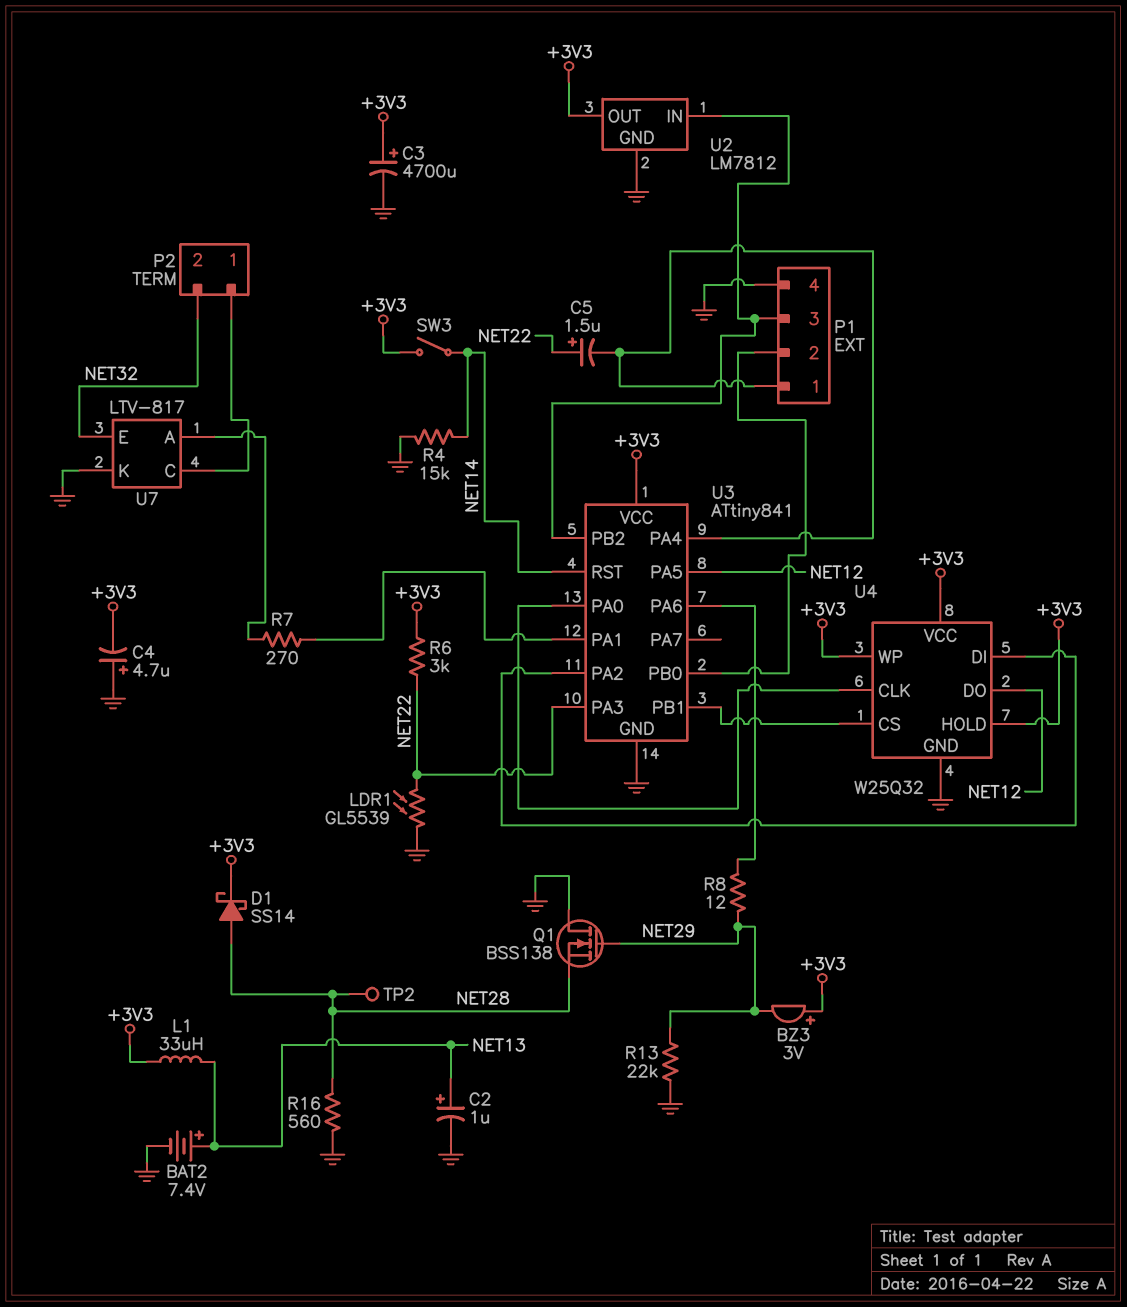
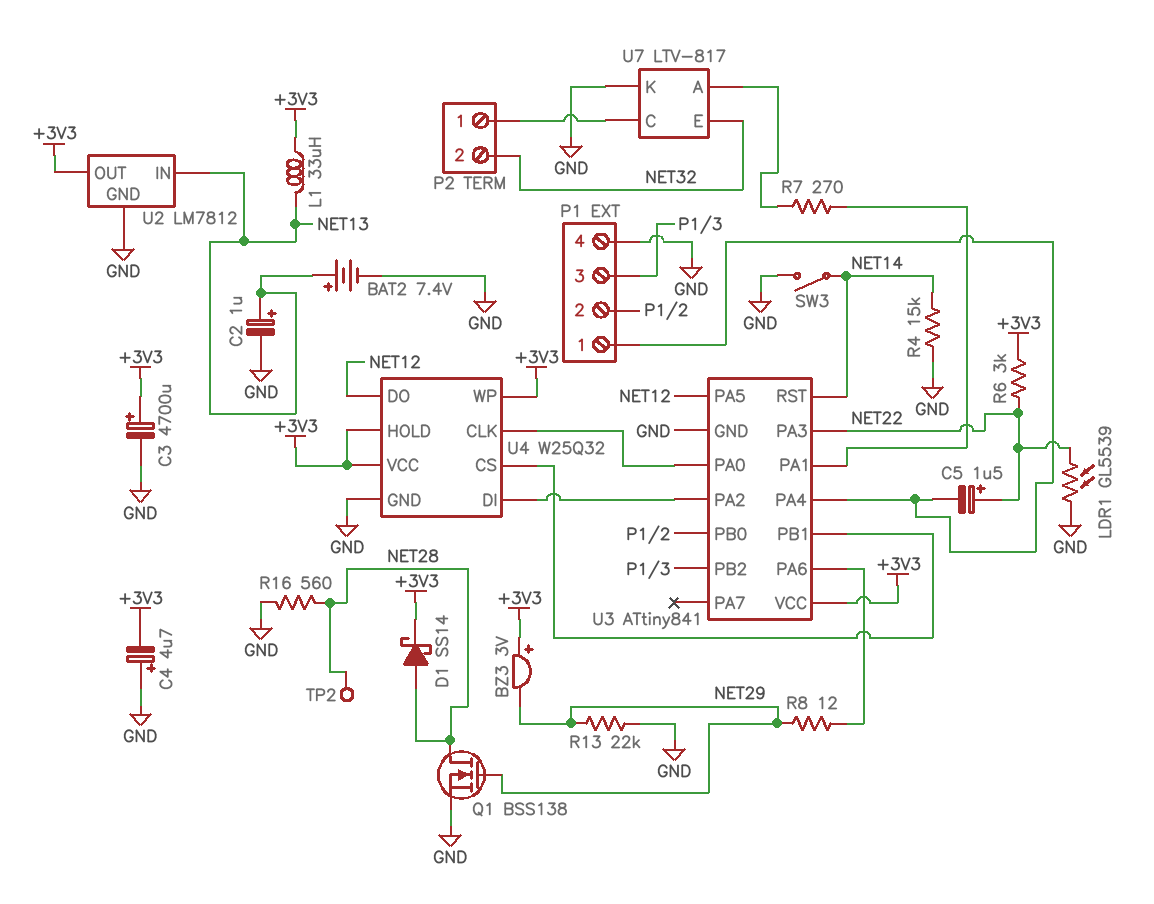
Q1: NMOS BSS138 (G NET29, D GND, S NET28) -> NMOS BSS138 (G NET29, D NET28, S GND)
SW3: switch (+3V3, NET14) -> switch (GND, NET14)
U2 pin IN: P1/3 -> NET13

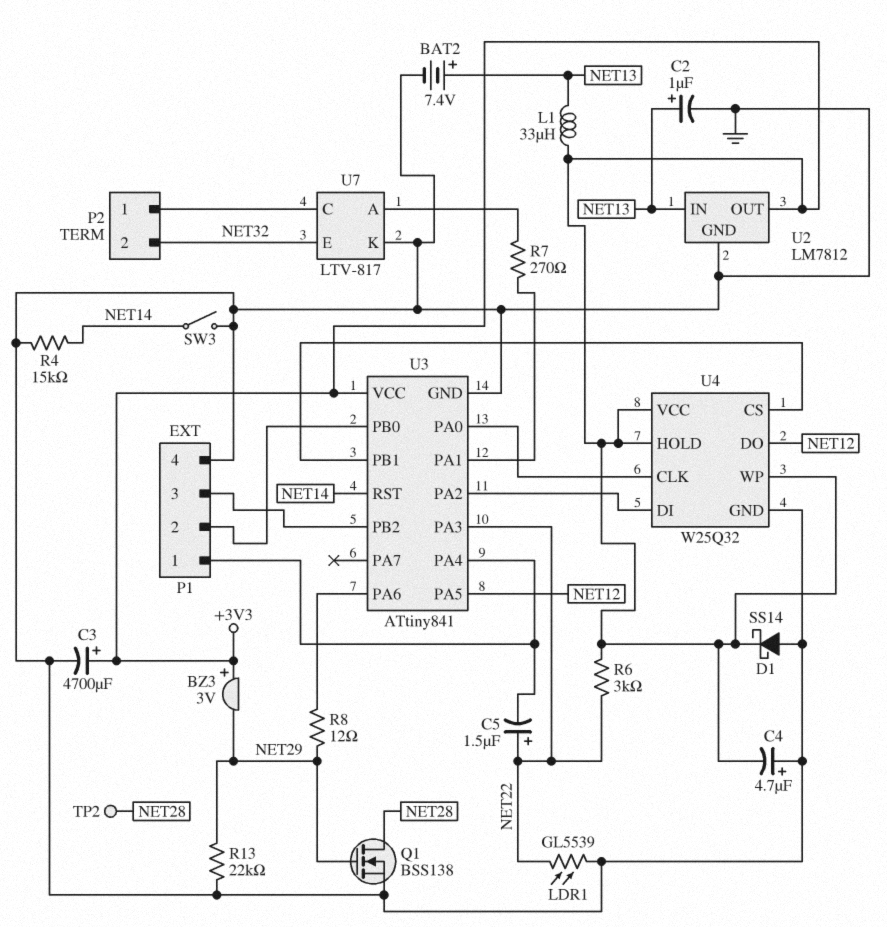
D1: schottky SS14 (A NET28, K +3V3) -> schottky SS14 (A GND, K +3V3)
R16: 560 (GND, NET28) -> none

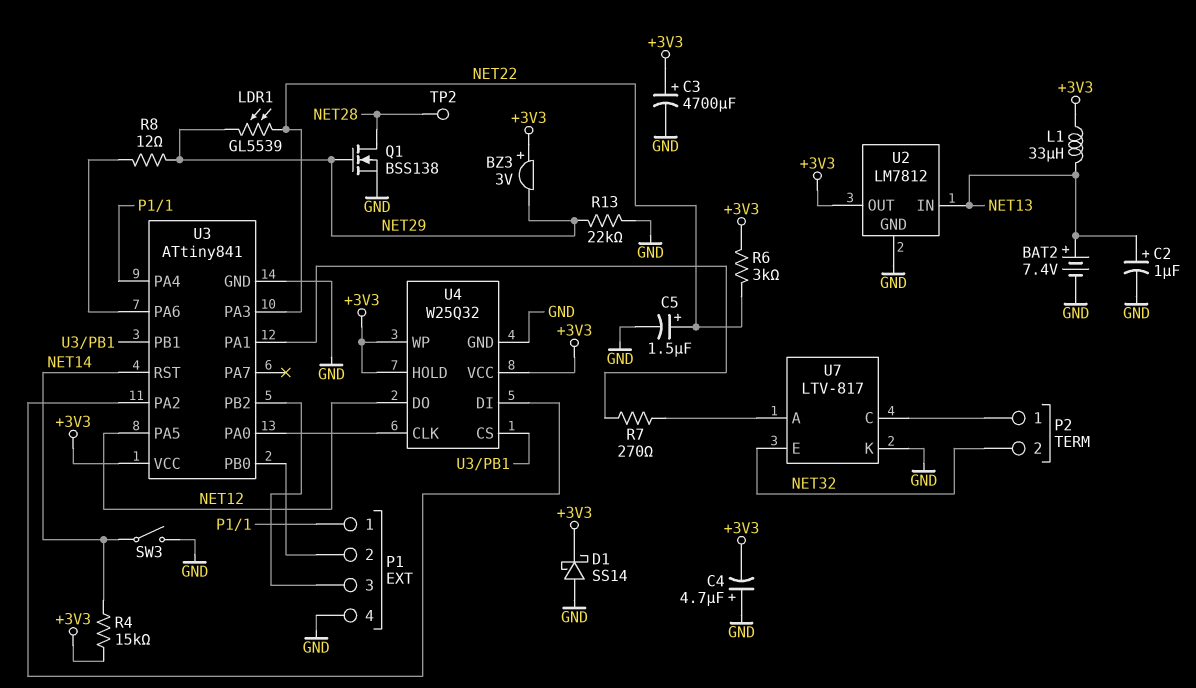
C5: 1.5uF (plus NET22, minus P1/1) -> 1.5uF (plus NET22, minus GND)
LDR1: GL5539 (GND, NET22) -> GL5539 (NET22, NET29)
R4: 15k (GND, NET14) -> 15k (+3V3, NET14)

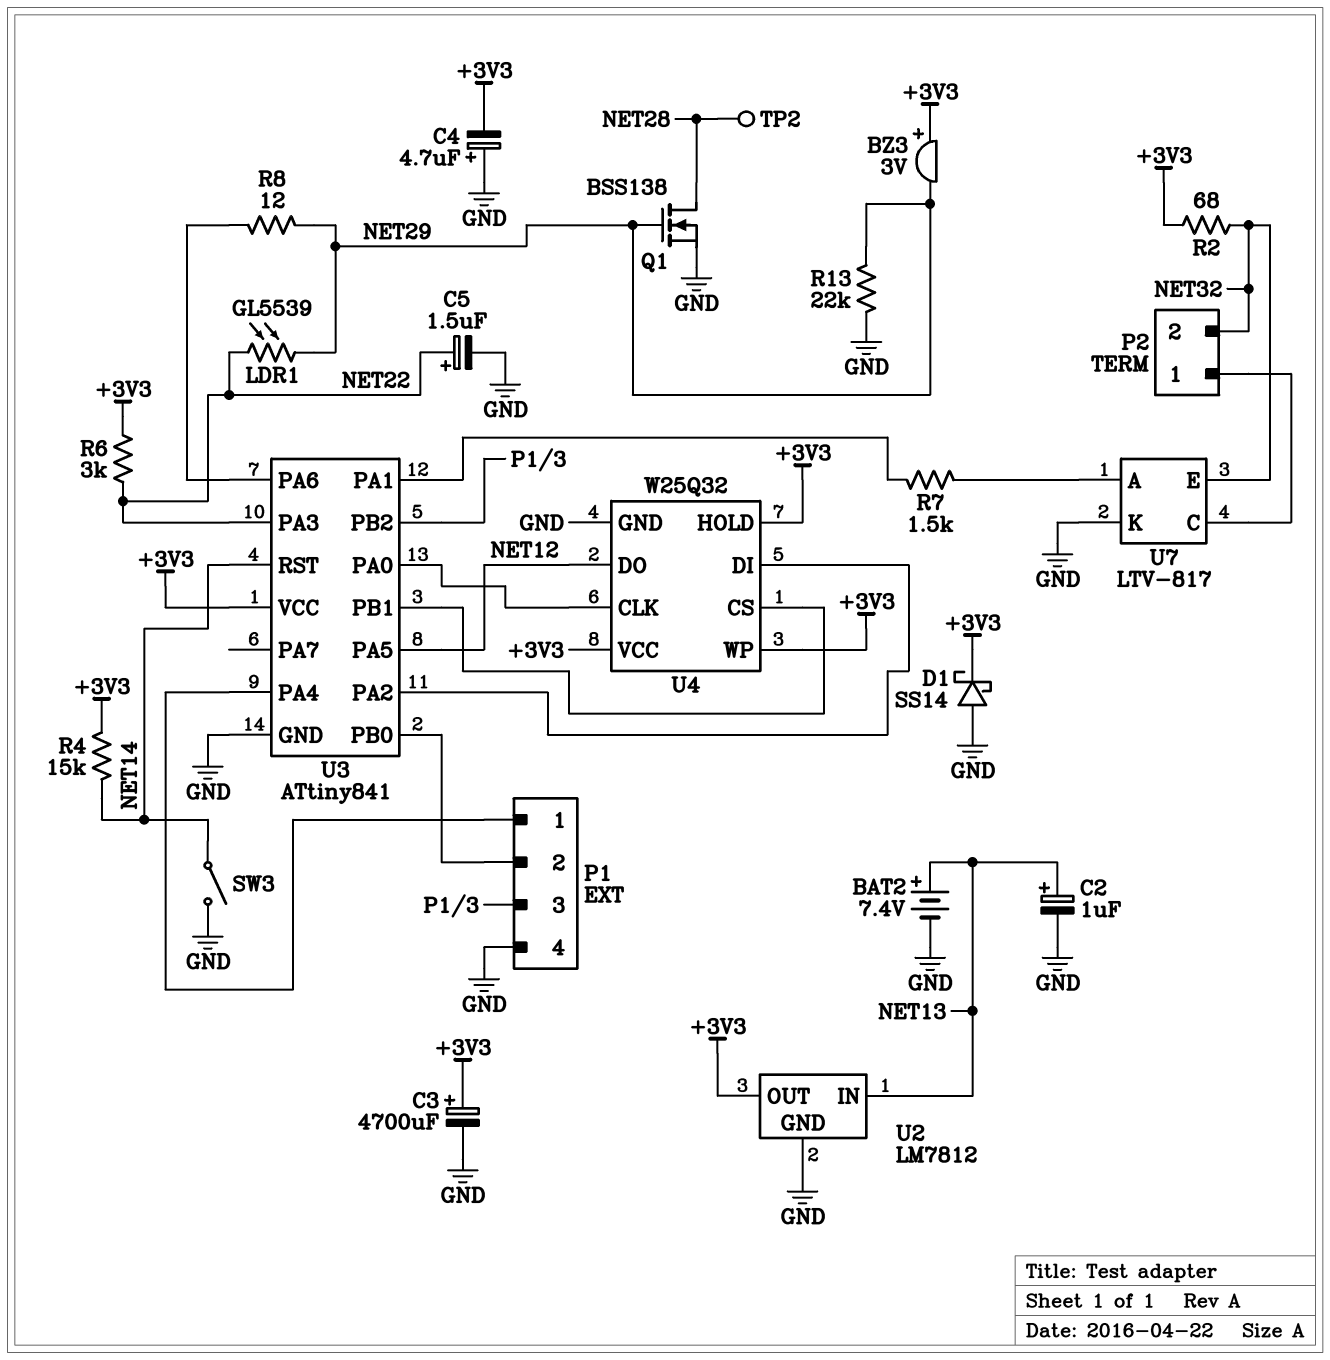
L1: 33uH (+3V3, NET13) -> none
R2: none -> 68 (+3V3, NET32)
R7: 270 (U3/PA1, U7/A) -> 1.5k (U3/PA1, U7/A)

